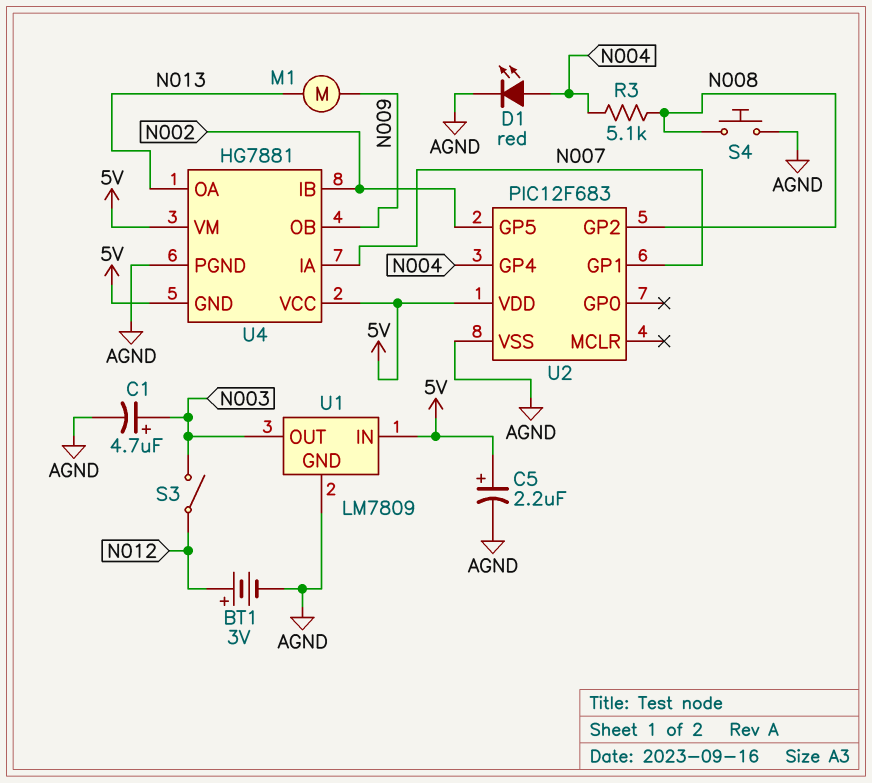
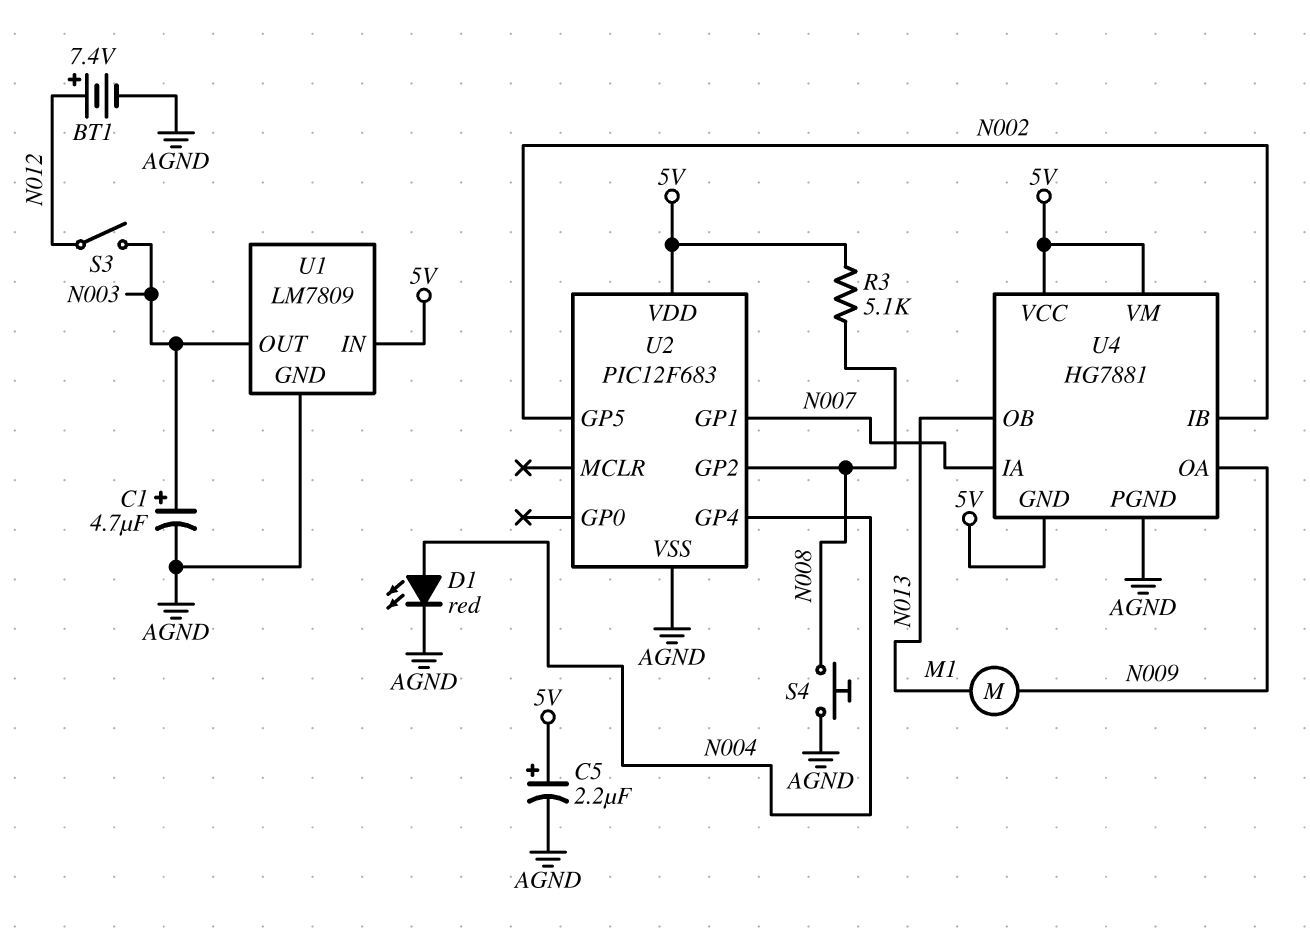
BT1: 3V (plus N012, minus AGND) -> 7.4V (plus N012, minus AGND)
R3: 5.1k (N004, N008) -> 5.1k (5V, N008)
U4 pin OA: N013 -> N009
U4 pin OB: N009 -> N013

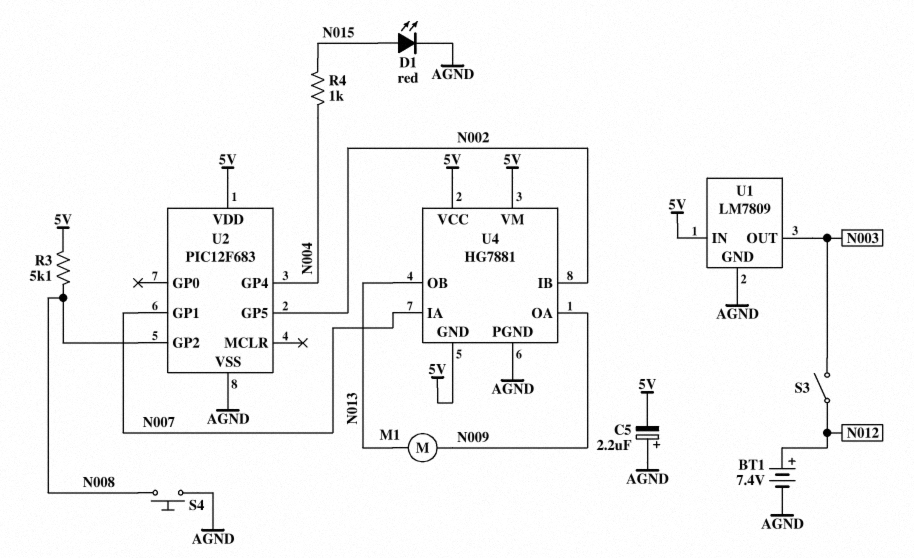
C1: 4.7uF (plus N003, minus AGND) -> none
C5: 2.2uF (plus 5V, minus AGND) -> 2.2uF (plus AGND, minus 5V)
D1: LED red (A N004, K AGND) -> LED red (A N015, K AGND)
R4: none -> 1k (N004, N015)

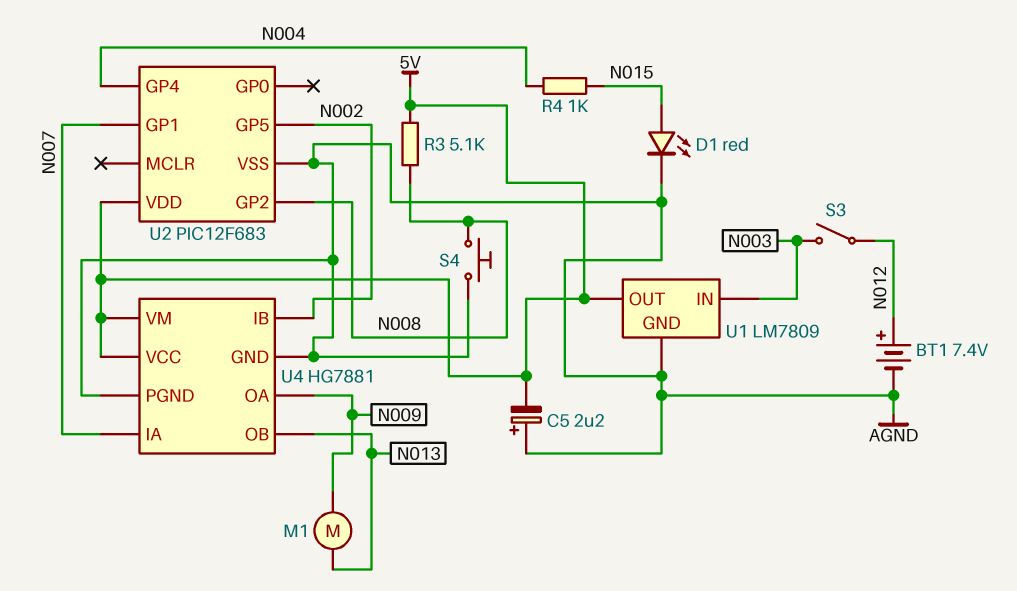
U1 pin IN: 5V -> N003
U1 pin OUT: N003 -> 5V
U4 pin GND: 5V -> AGND

